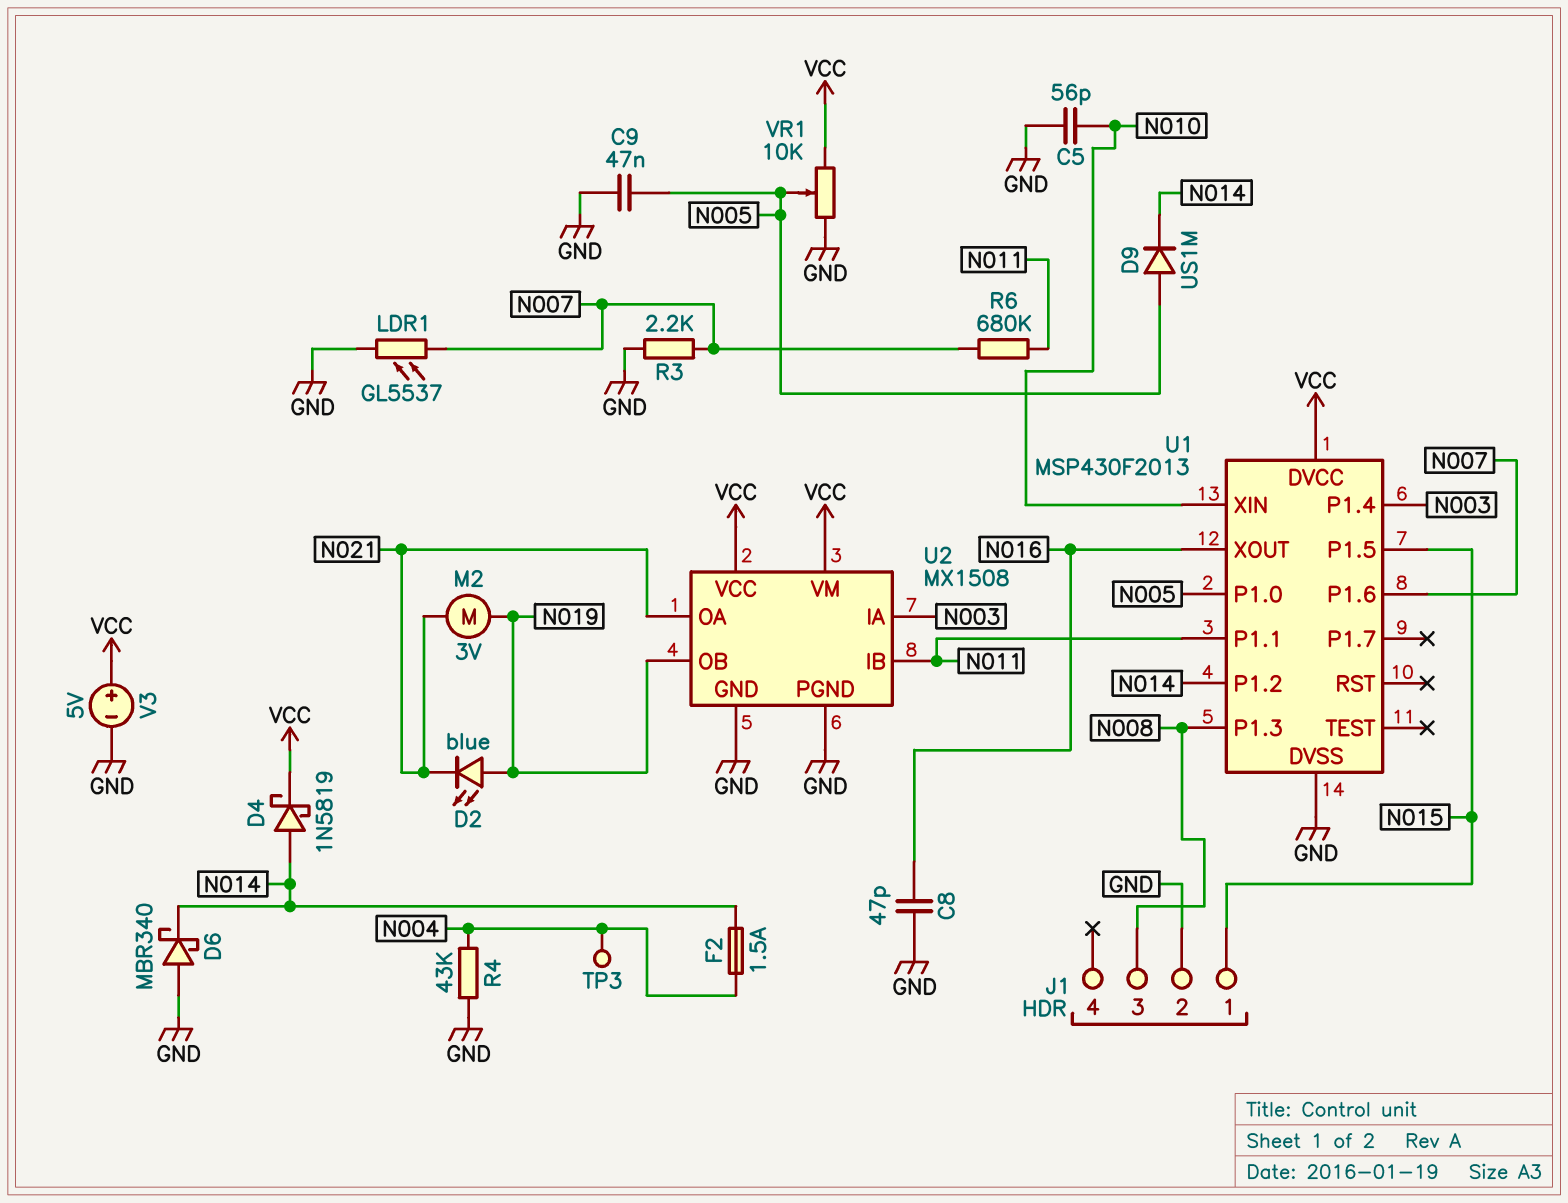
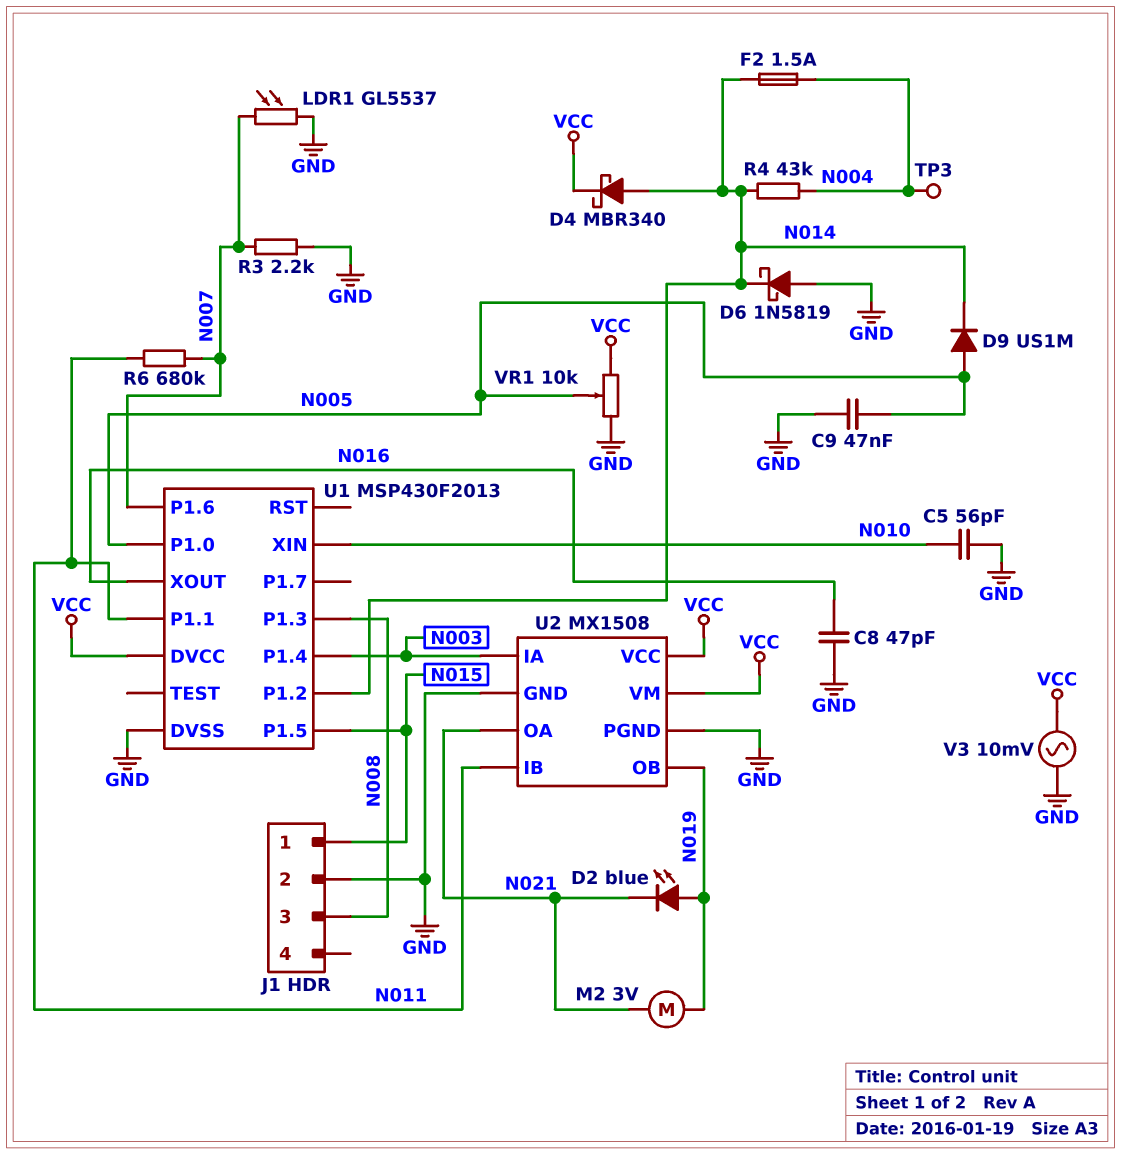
D4: schottky 1N5819 (A N014, K VCC) -> schottky MBR340 (A N014, K VCC)
D6: schottky MBR340 (A GND, K N014) -> schottky 1N5819 (A GND, K N014)
R4: 43k (GND, N004) -> 43k (N004, N014)
V3: 5V (plus VCC, minus GND) -> AC 10mV (GND, VCC)

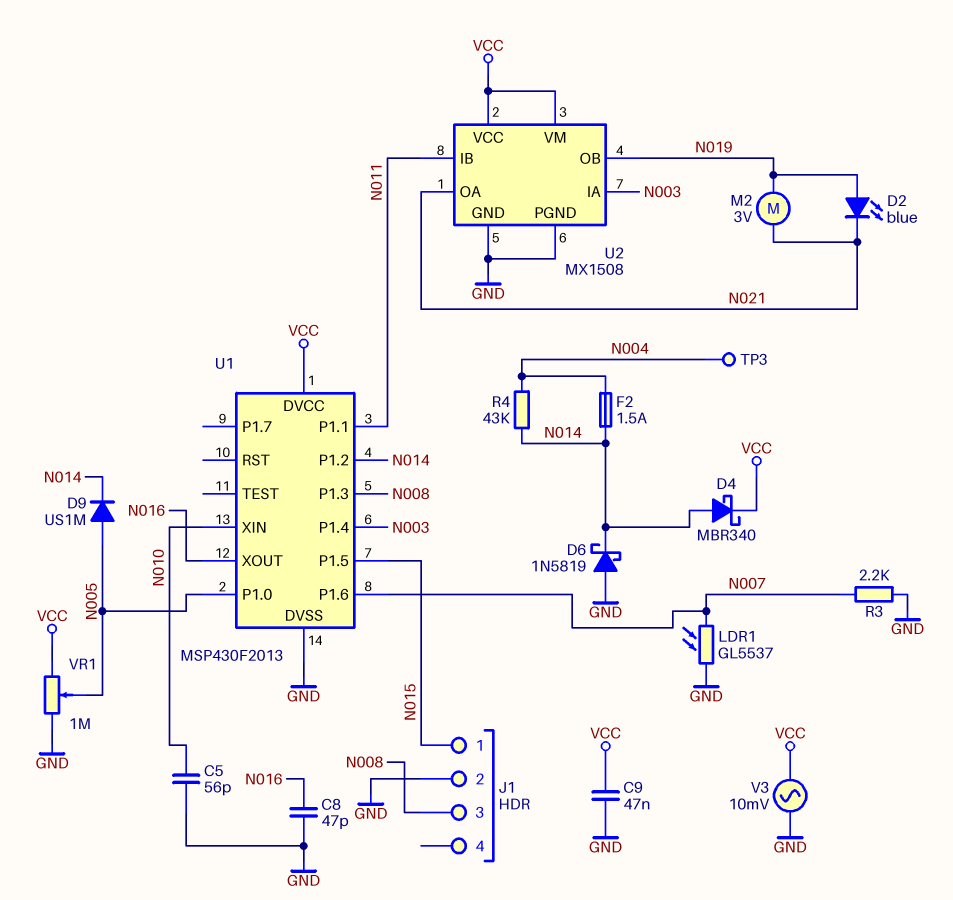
C9: 47nF (GND, N005) -> 47nF (GND, VCC)
R6: 680k (N007, N011) -> none
VR1: 10k (GND, VCC, wiper N005) -> 1M (GND, VCC, wiper N005)

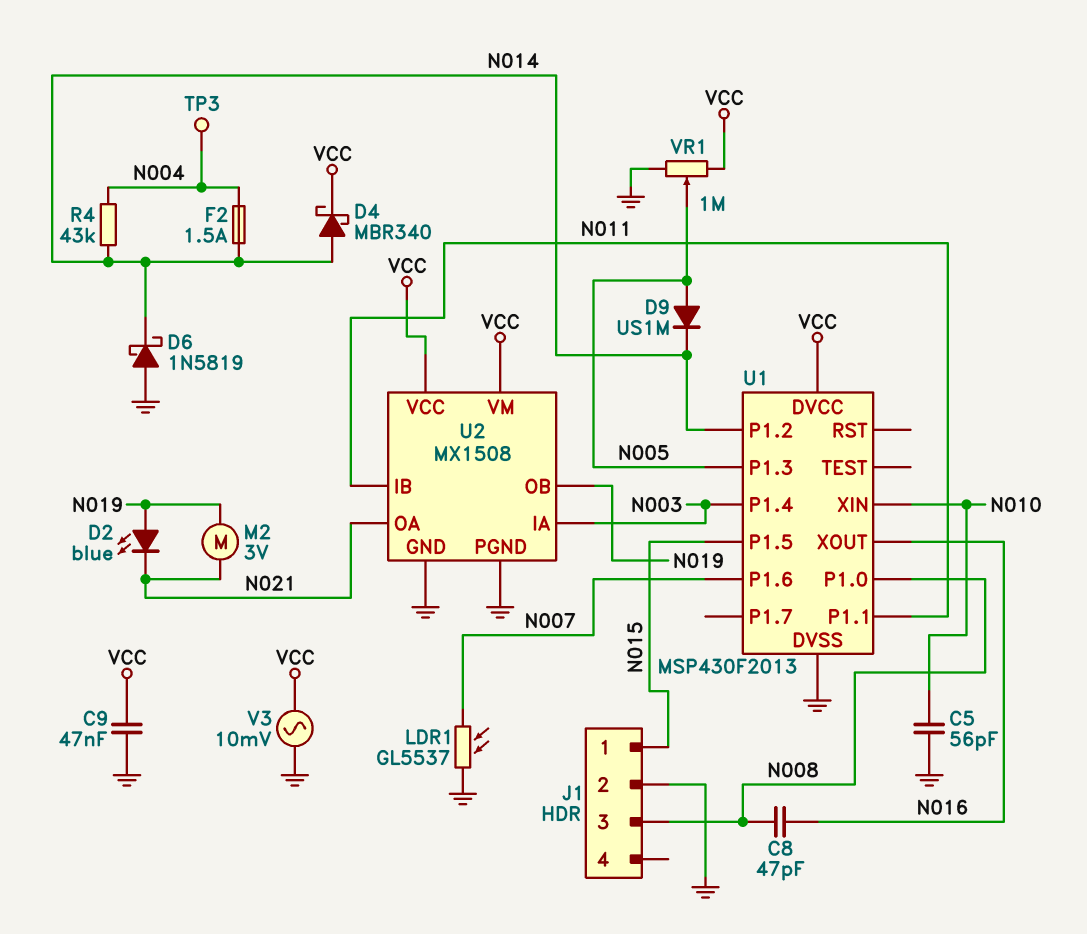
C8: 47pF (GND, N016) -> 47pF (N008, N016)
R3: 2.2k (GND, N007) -> none
U1 pin P1.0: N005 -> N008
U1 pin P1.3: N008 -> N005

